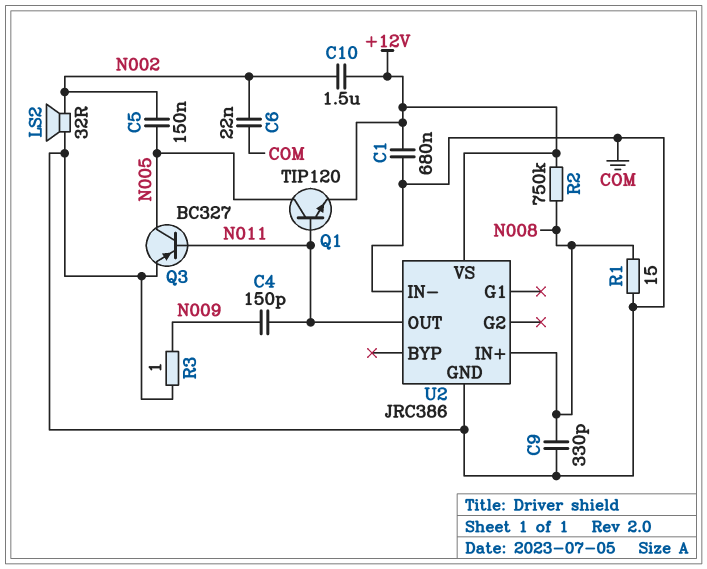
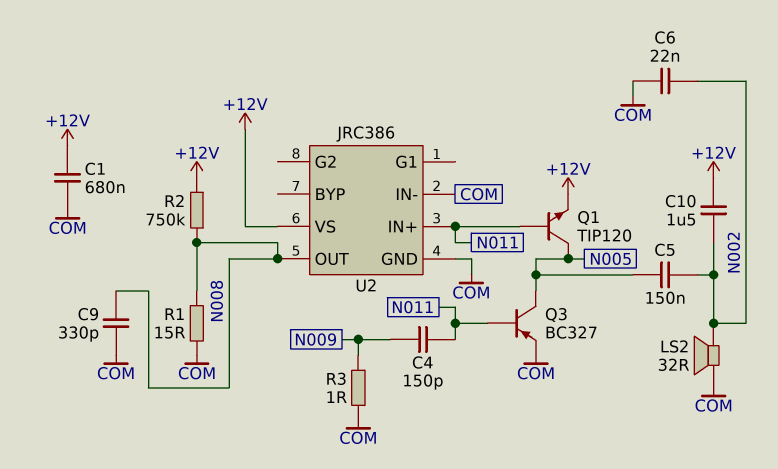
U2 pin IN+: N008 -> N011
U2 pin OUT: N011 -> N008

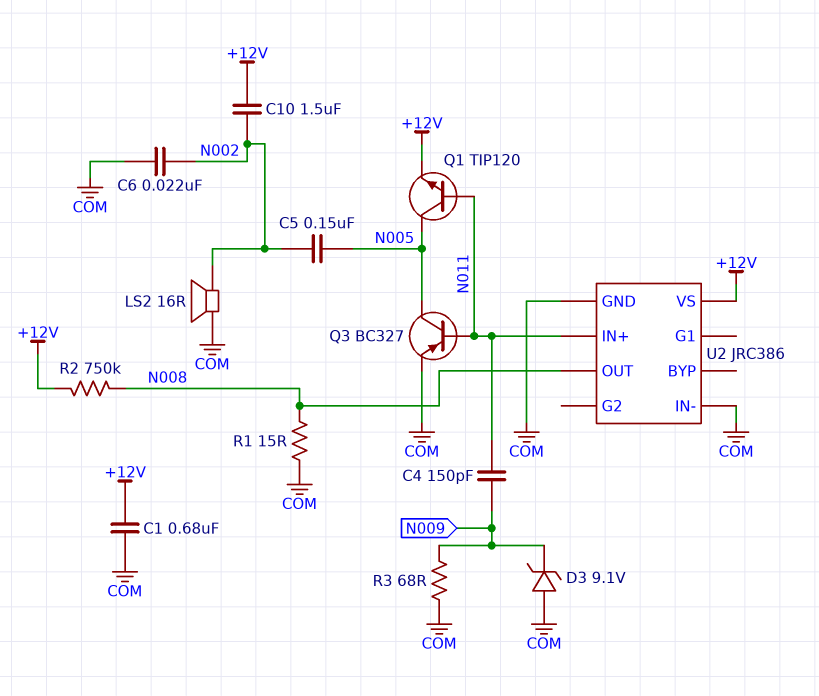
C9: 330pF (COM, N008) -> none
D3: none -> zener 9.1V (A COM, K N009)
LS2: speaker 32R (COM, N002) -> speaker 16R (COM, N002)
R3: 1 (COM, N009) -> 68 (COM, N009)

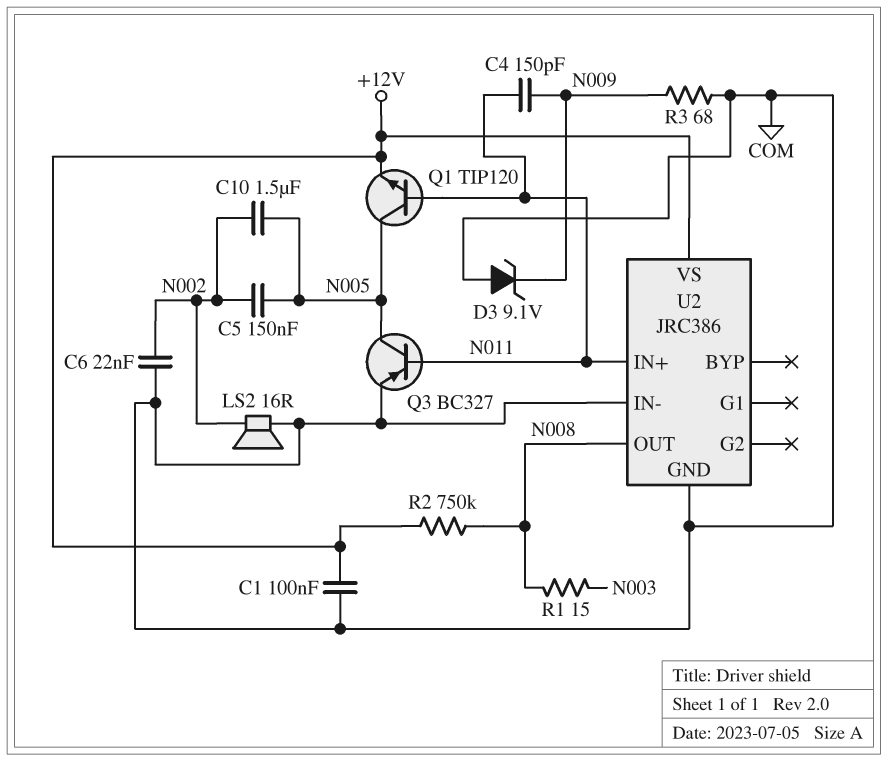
C1: 680nF (+12V, COM) -> 100nF (+12V, COM)
C10: 1.5uF (+12V, N002) -> 1.5uF (N002, N005)
R1: 15 (COM, N008) -> 15 (N003, N008)

